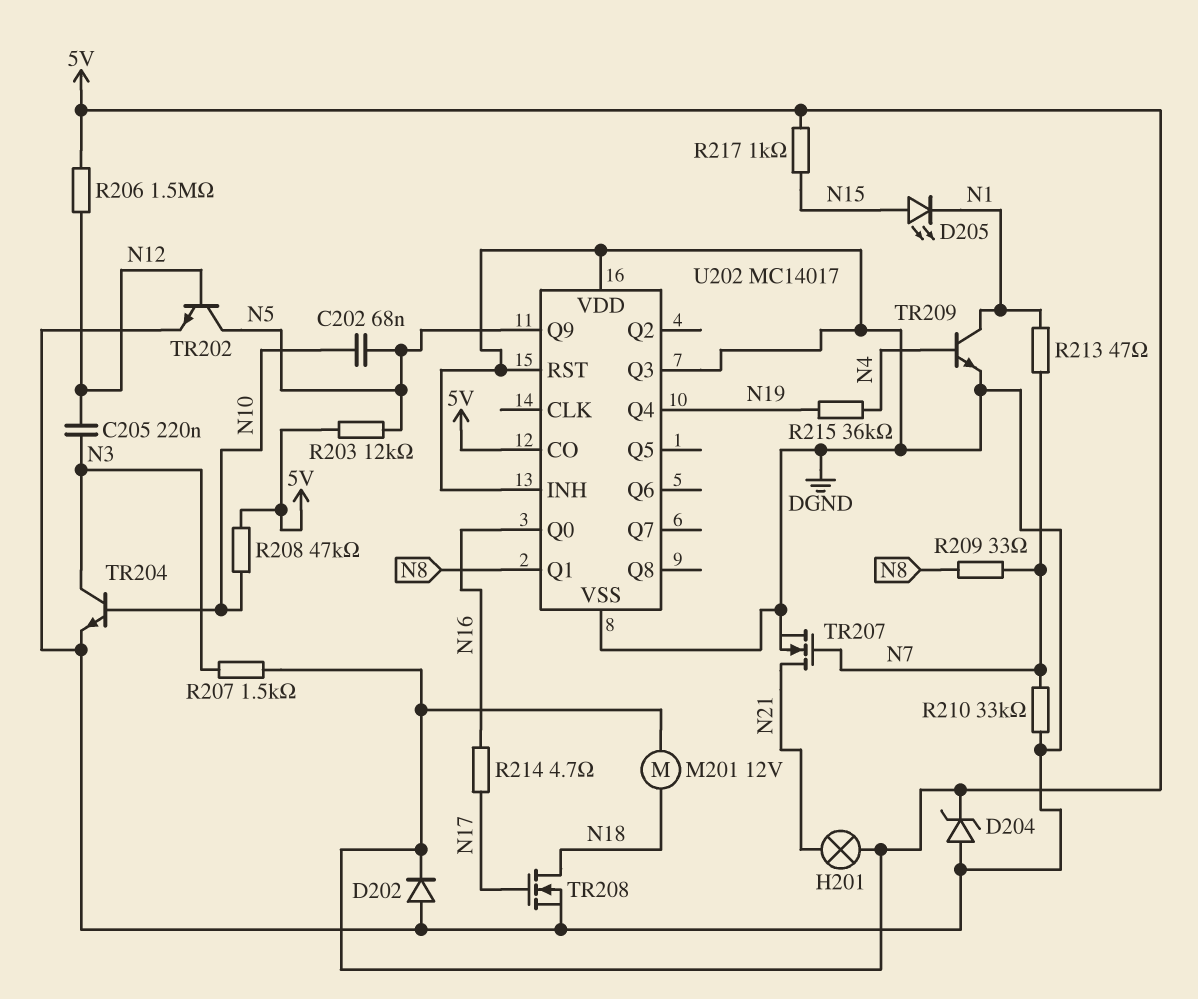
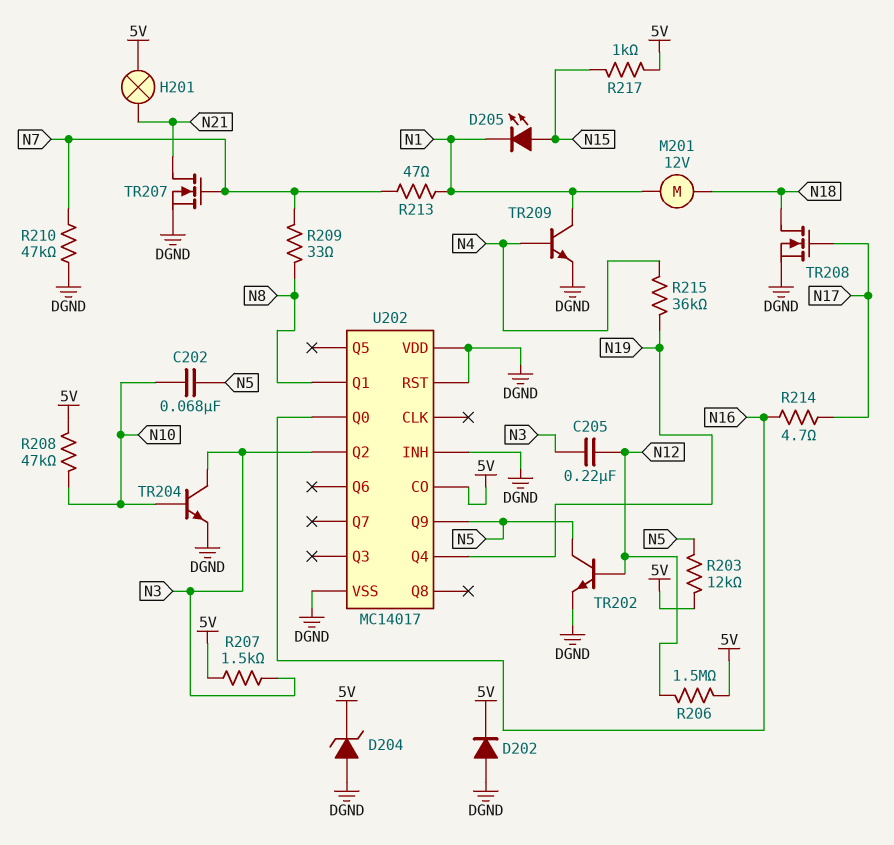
M201: motor 12V (5V, N18) -> motor 12V (N1, N18)
R210: 33k (DGND, N7) -> 47k (DGND, N7)
U202 pin Q2: none -> N3
U202 pin Q3: DGND -> none

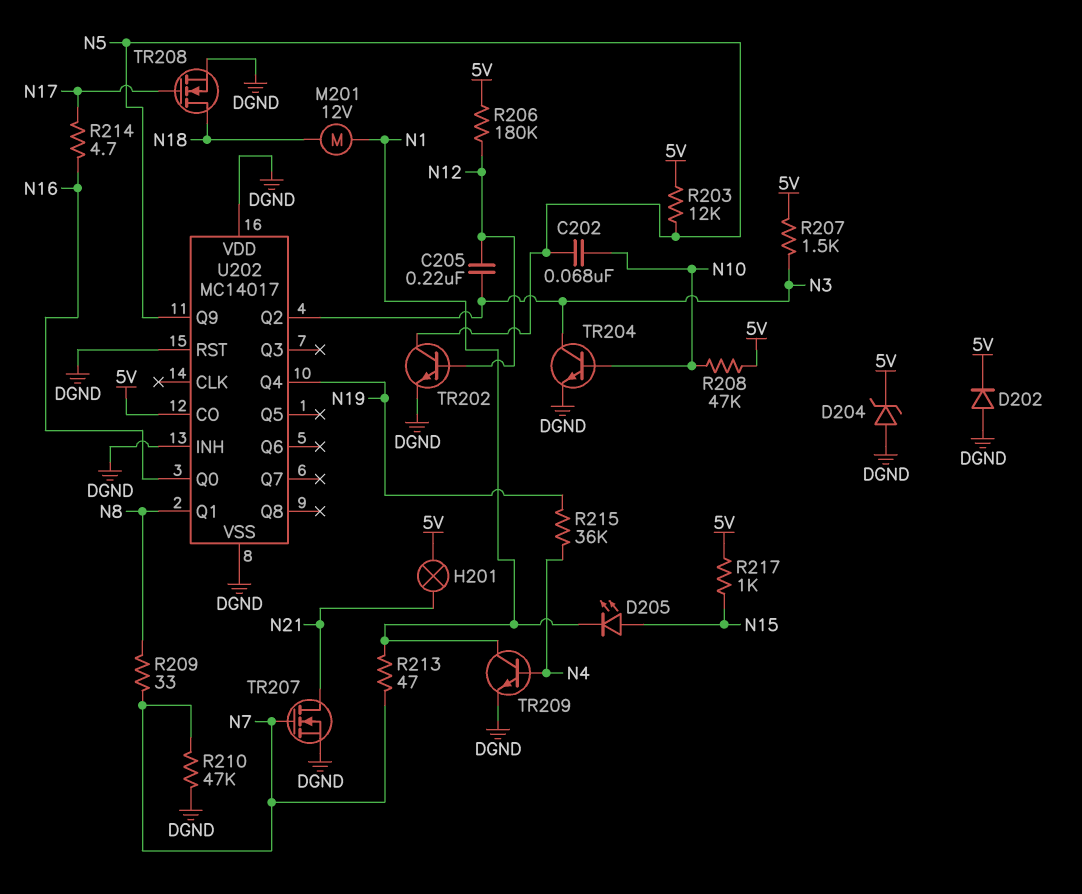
R206: 1.5M (5V, N12) -> 180k (5V, N12)

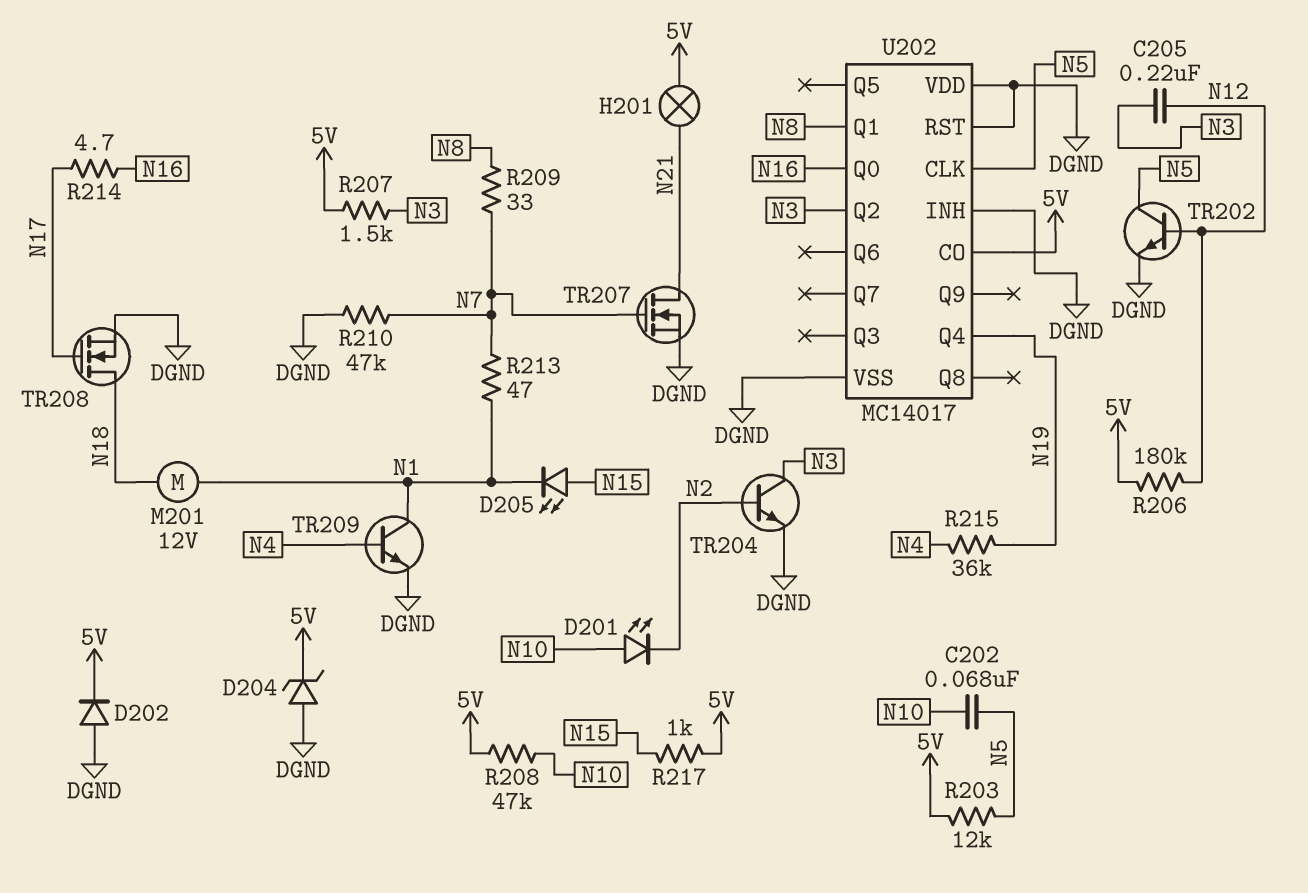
D201: none -> LED (A N10, K N2)
TR204: NPN (B N10, C N3, E DGND) -> NPN (B N2, C N3, E DGND)
U202 pin CLK: none -> N5
U202 pin Q9: N5 -> none

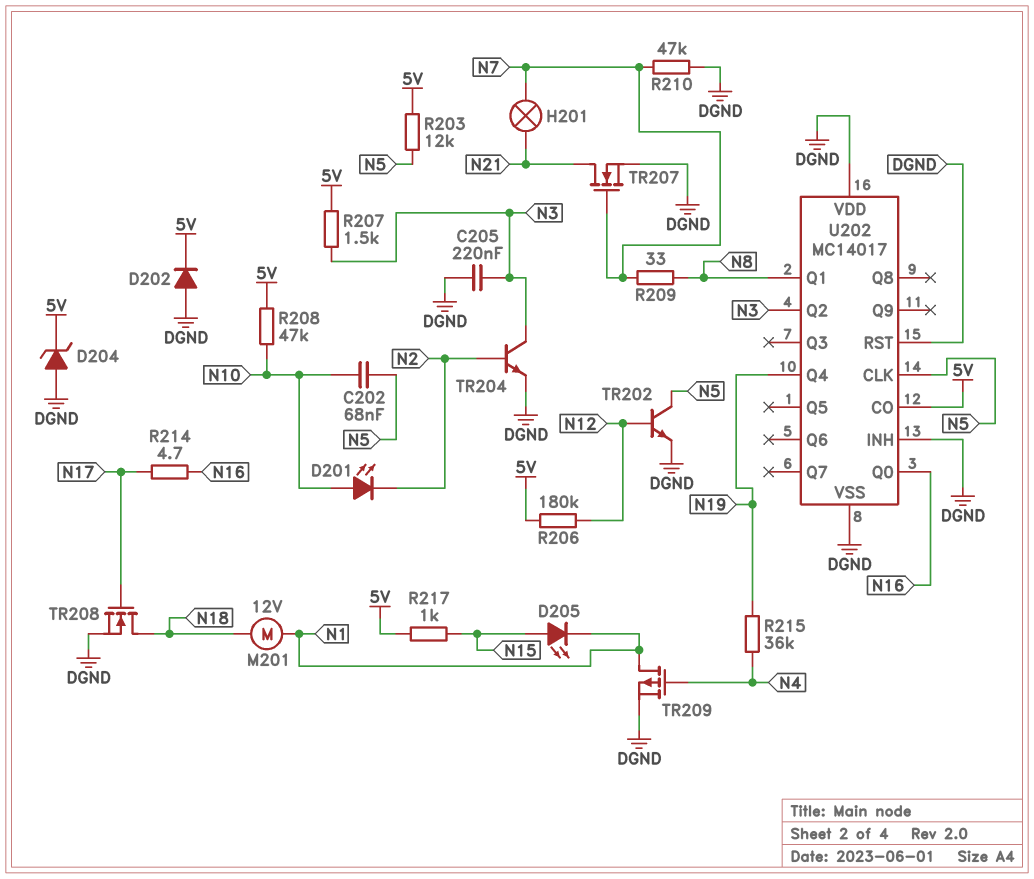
C205: 220nF (N3, N12) -> 220nF (DGND, N3)
H201: lamp (5V, N21) -> lamp (N7, N21)
R213: 47 (N1, N7) -> none
TR209: NPN (B N4, C N1, E DGND) -> PMOS (G N4, D N1, S DGND)

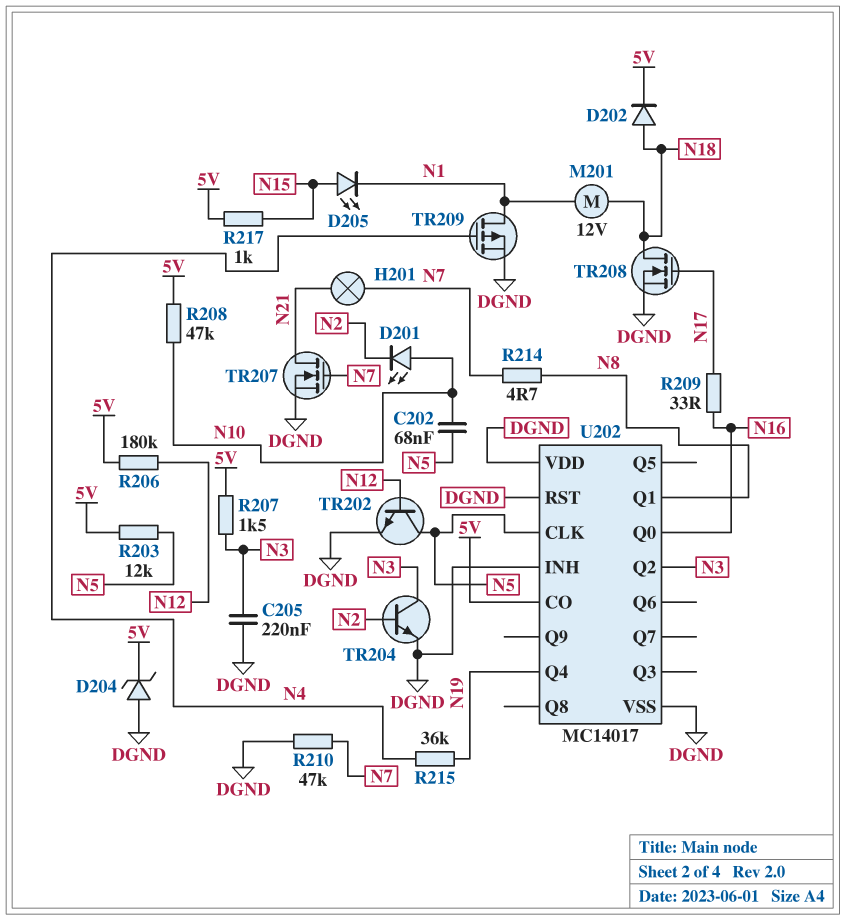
D202: diode (A DGND, K 5V) -> diode (A N18, K 5V)
R209: 33 (N7, N8) -> 33 (N16, N17)
R214: 4.7 (N16, N17) -> 4.7 (N7, N8)

